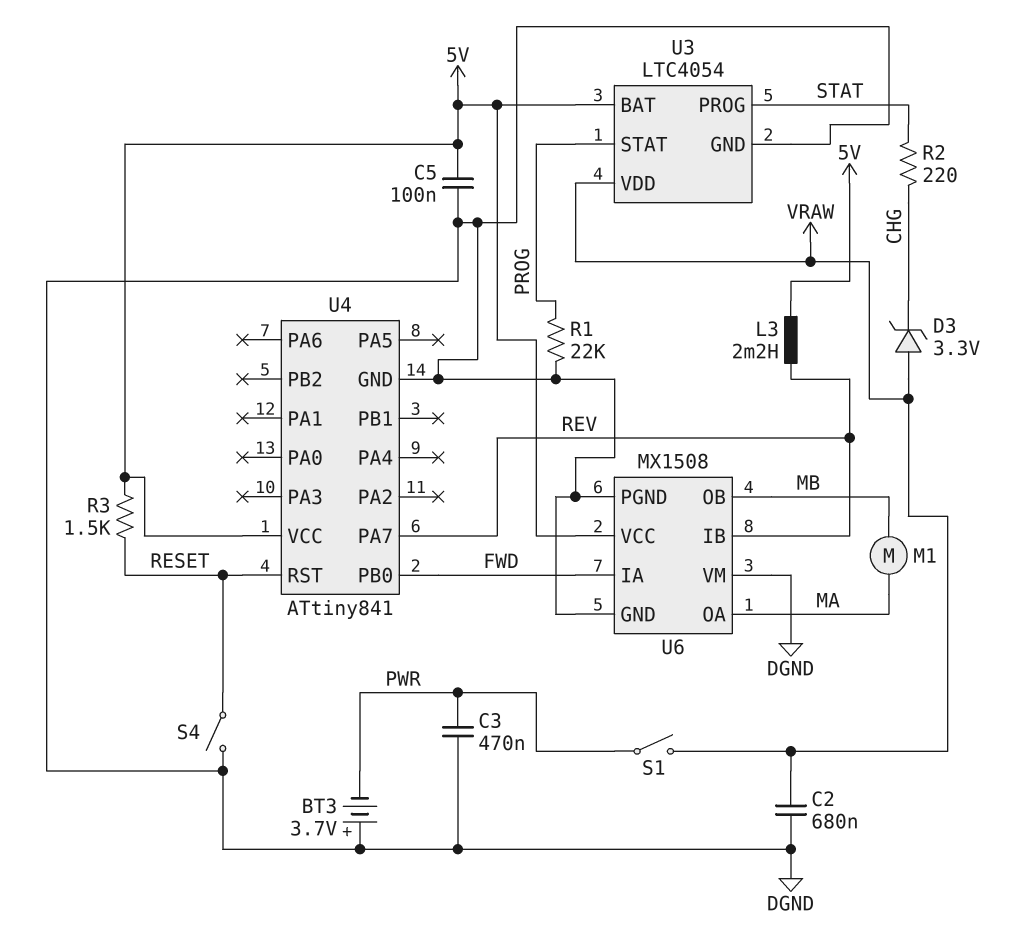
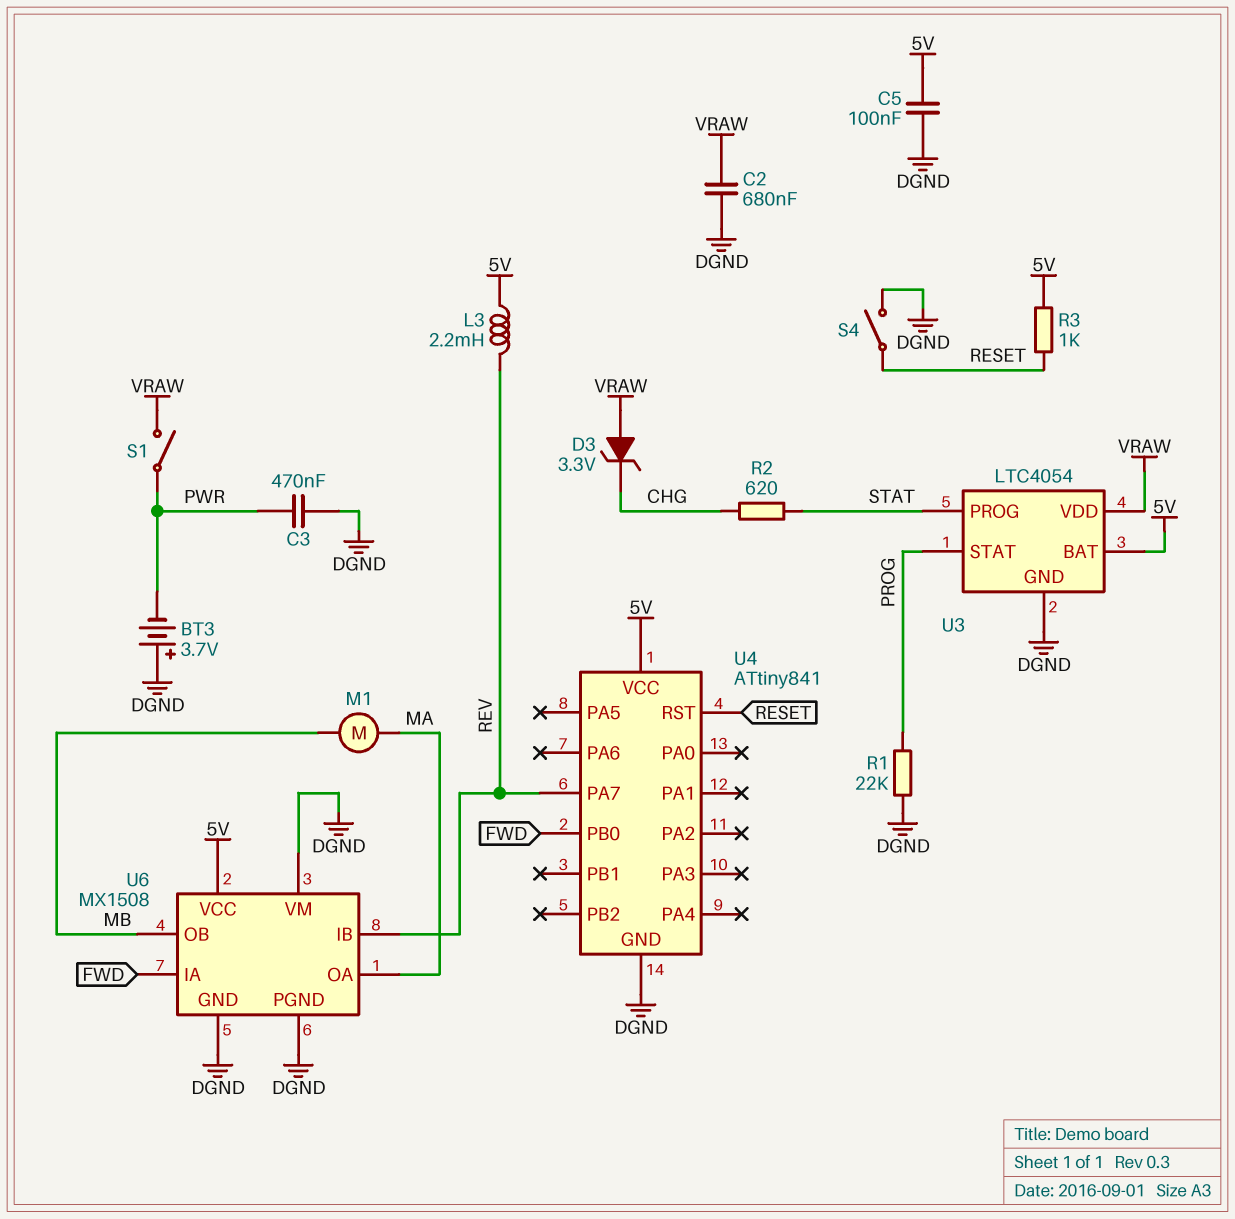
R2: 220 (CHG, STAT) -> 620 (CHG, STAT)
R3: 1.5k (5V, RESET) -> 1k (5V, RESET)

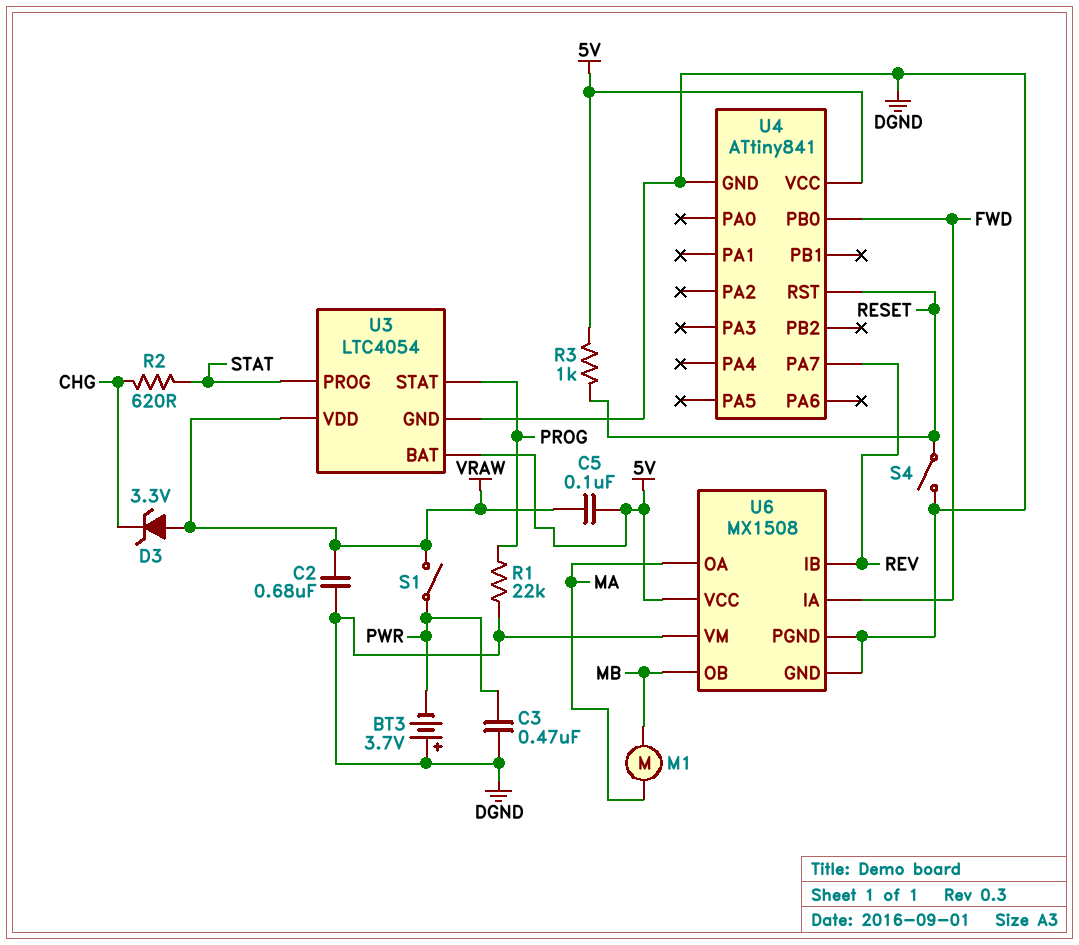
C5: 100nF (5V, DGND) -> 100nF (5V, VRAW)
L3: 2.2mH (5V, REV) -> none

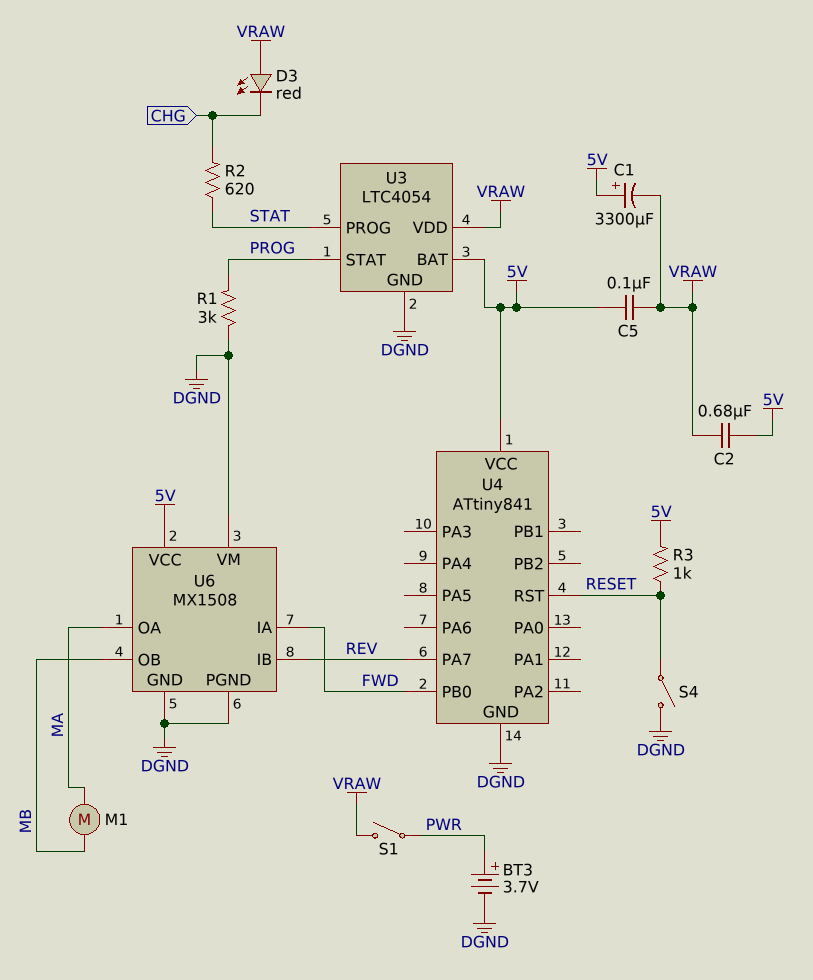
BT3: 3.7V (plus DGND, minus PWR) -> 3.7V (plus PWR, minus DGND)
C1: none -> 3300uF (plus 5V, minus VRAW)
C2: 680nF (DGND, VRAW) -> 680nF (5V, VRAW)
C3: 470nF (DGND, PWR) -> none
D3: zener 3.3V (A VRAW, K CHG) -> LED red (A VRAW, K CHG)
R1: 22k (DGND, PROG) -> 3k (DGND, PROG)

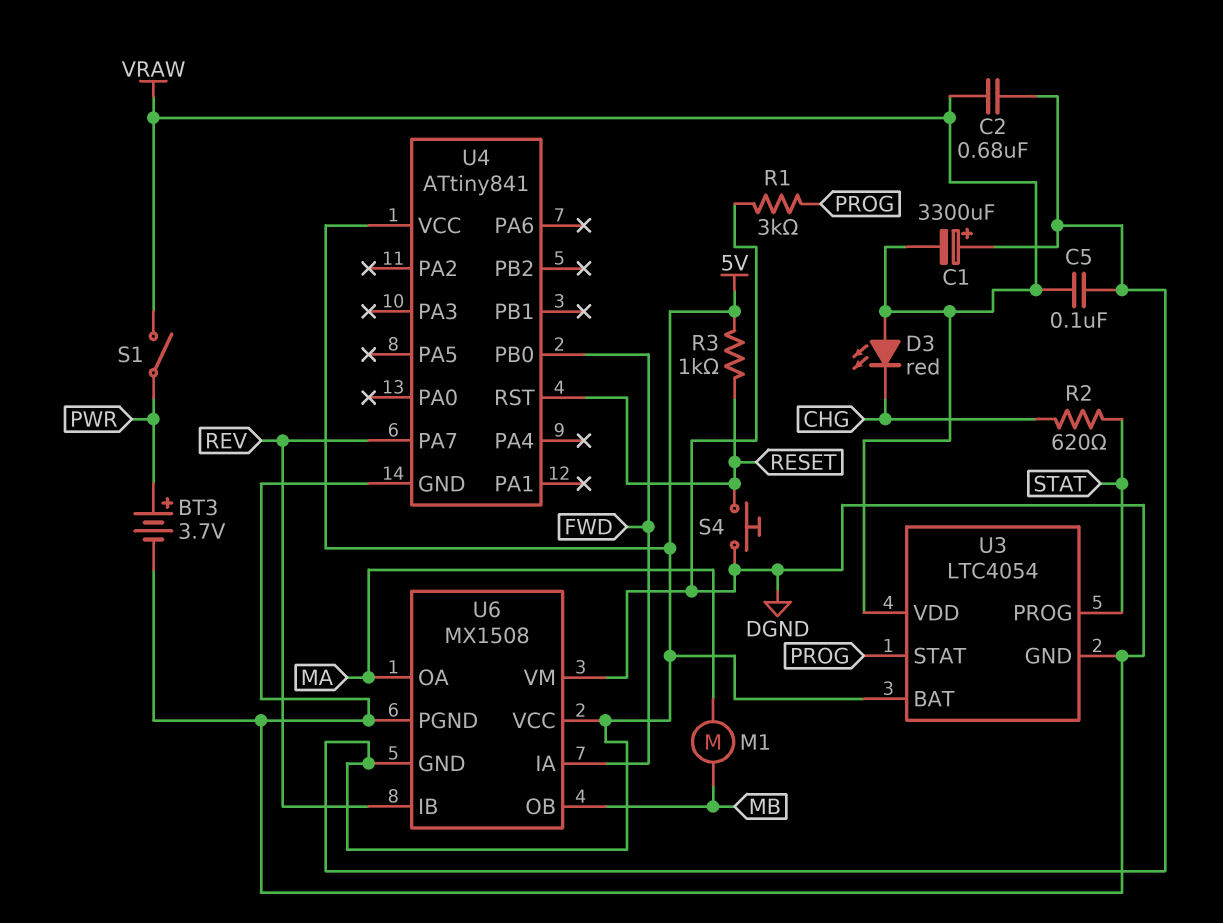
S4: switch (DGND, RESET) -> button (DGND, RESET)
U6 pin GND: DGND -> 5V

